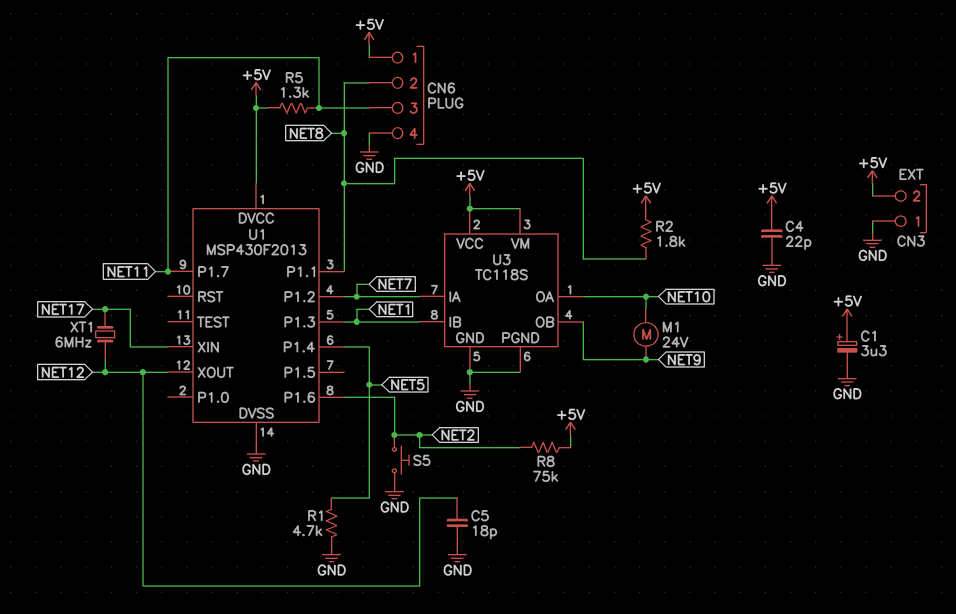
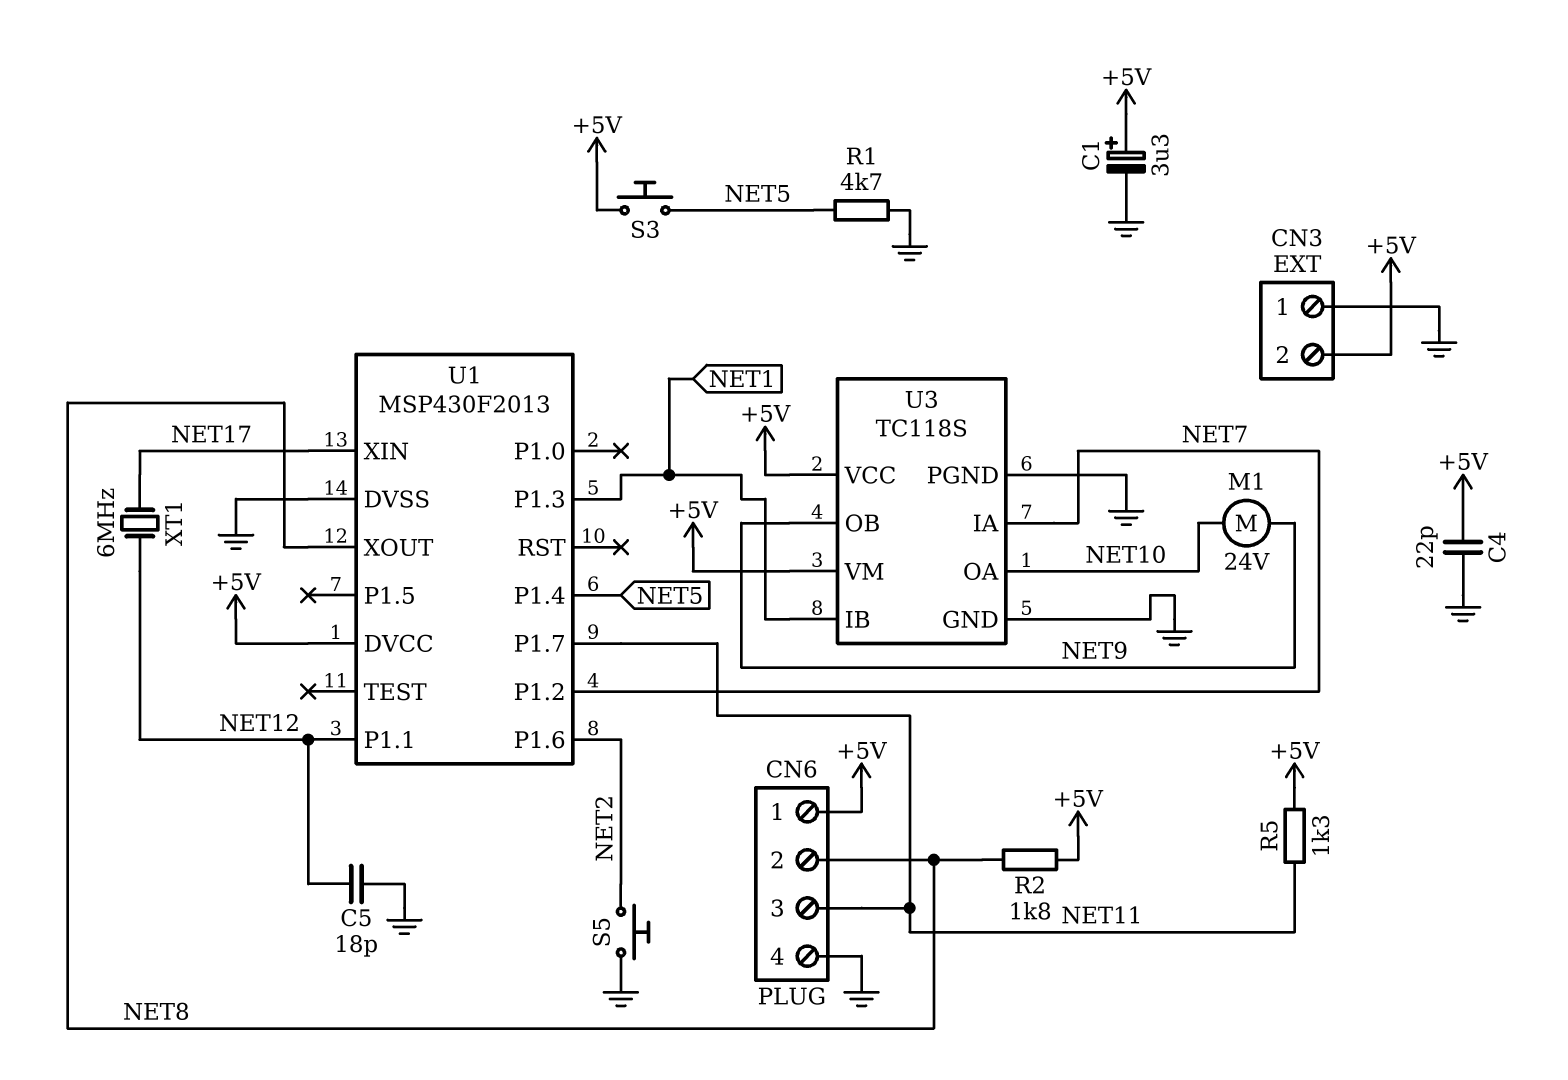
R8: 75k (+5V, NET2) -> none
S3: none -> button (+5V, NET5)
U1 pin P1.1: NET8 -> NET12
U1 pin XOUT: NET12 -> NET8

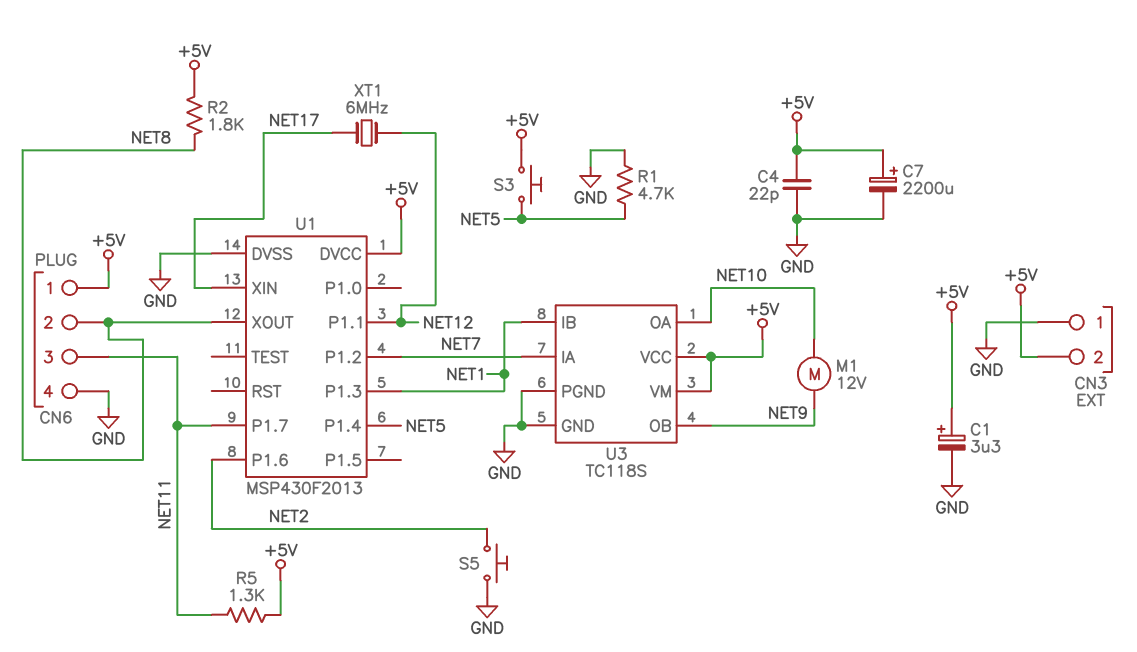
C5: 18pF (GND, NET12) -> none
C7: none -> 2200uF (plus +5V, minus GND)
M1: motor 24V (NET9, NET10) -> motor 12V (NET9, NET10)

